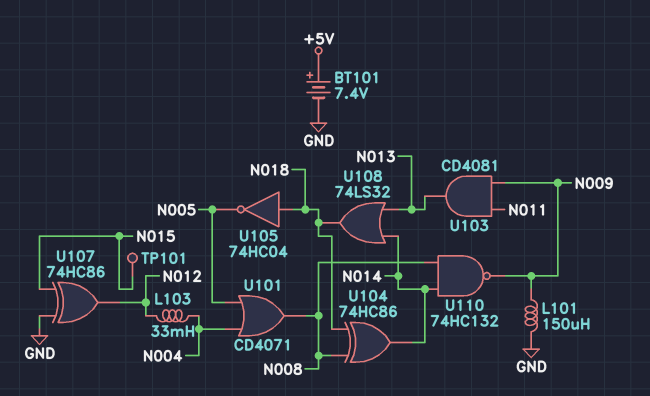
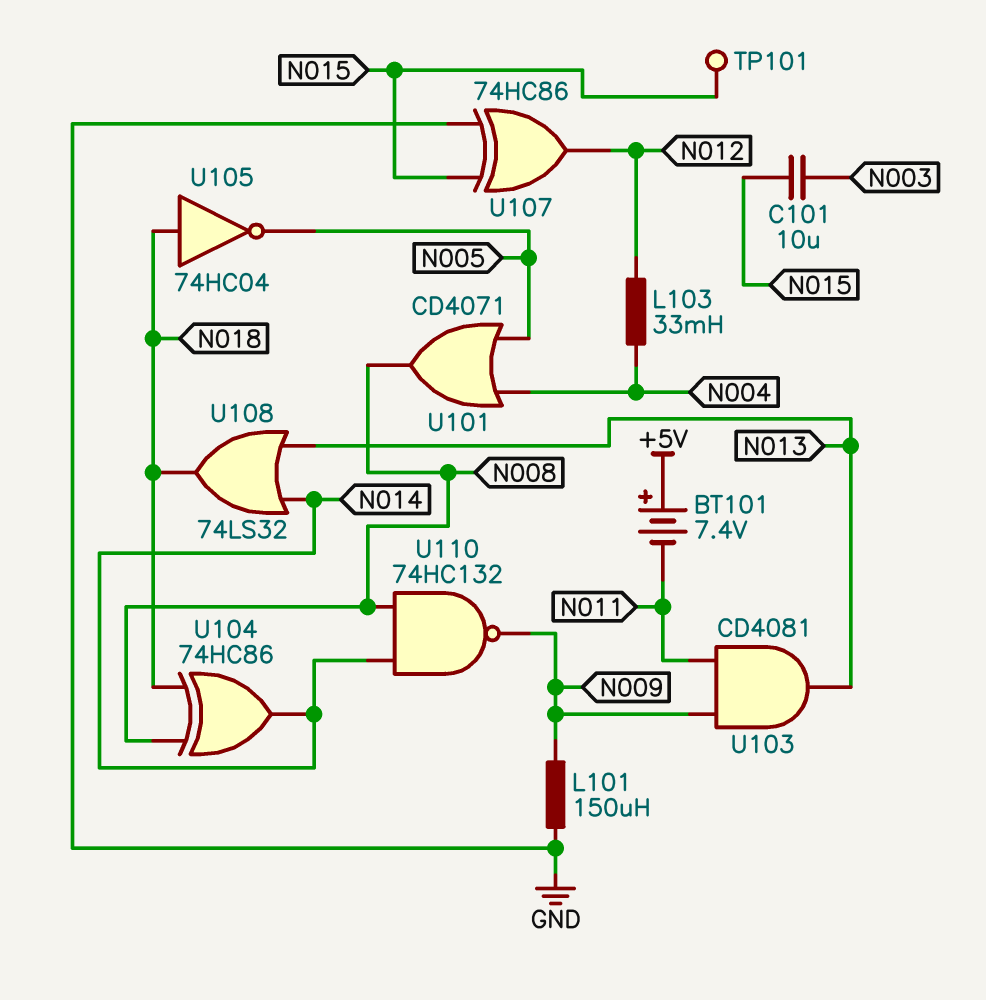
BT101: 7.4V (plus +5V, minus GND) -> 7.4V (plus +5V, minus N011)
C101: none -> 10uF (N003, N015)

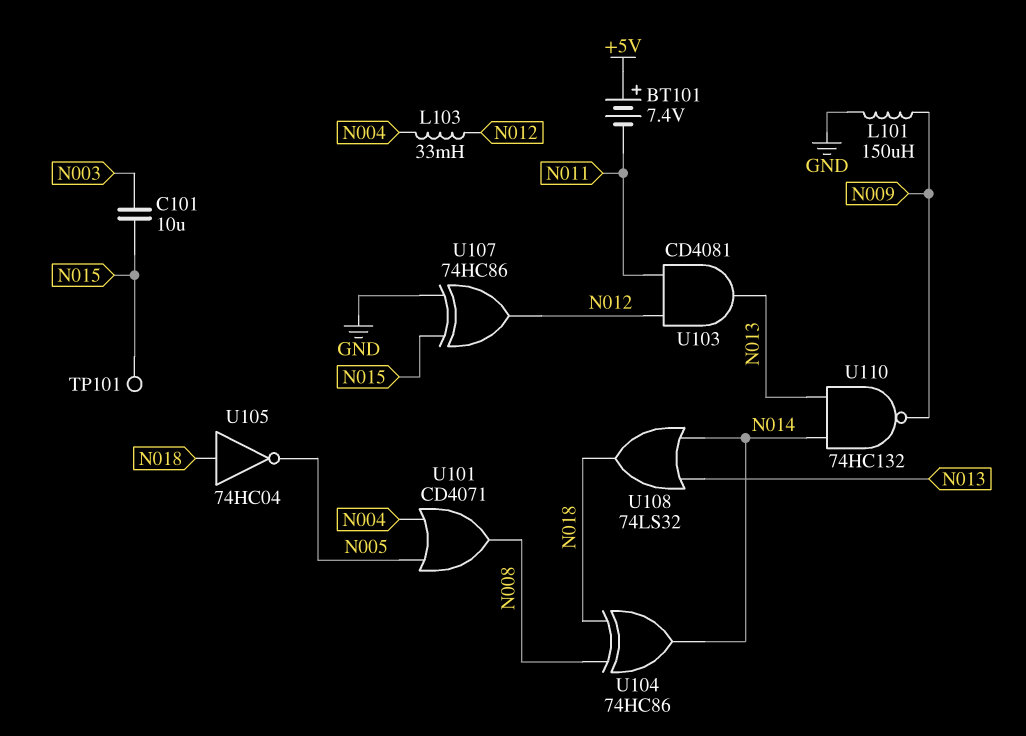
U103: AND CD4081 (in N009, in N011, out N013) -> AND CD4081 (in N011, in N012, out N013)
U110: NAND 74HC132 (in N008, in N014, out N009) -> NAND 74HC132 (in N013, in N014, out N009)

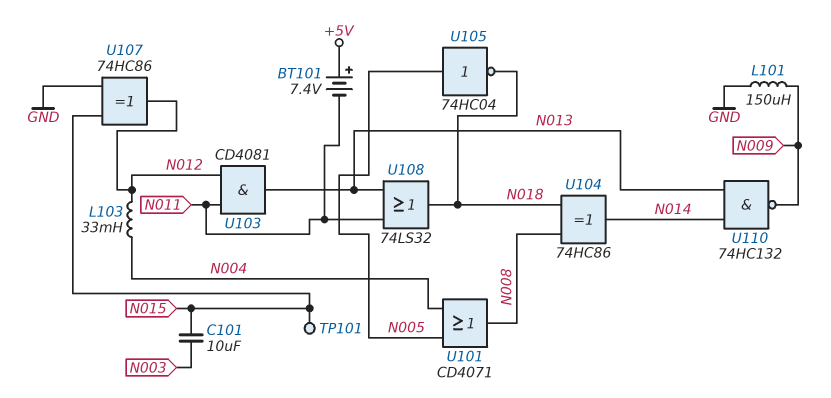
U105: NOT 74HC04 (in N018, out N005) -> NOT 74HC04 (in N005, out N018)
U108: OR 74LS32 (in N013, in N014, out N018) -> OR 74LS32 (in N011, in N013, out N018)

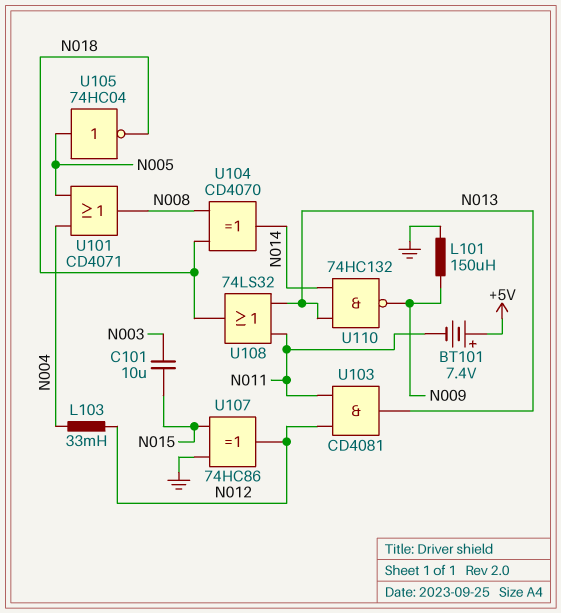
TP101: test point (N015) -> none
U104: XOR 74HC86 (in N008, in N018, out N014) -> XOR CD4070 (in N008, in N018, out N014)

